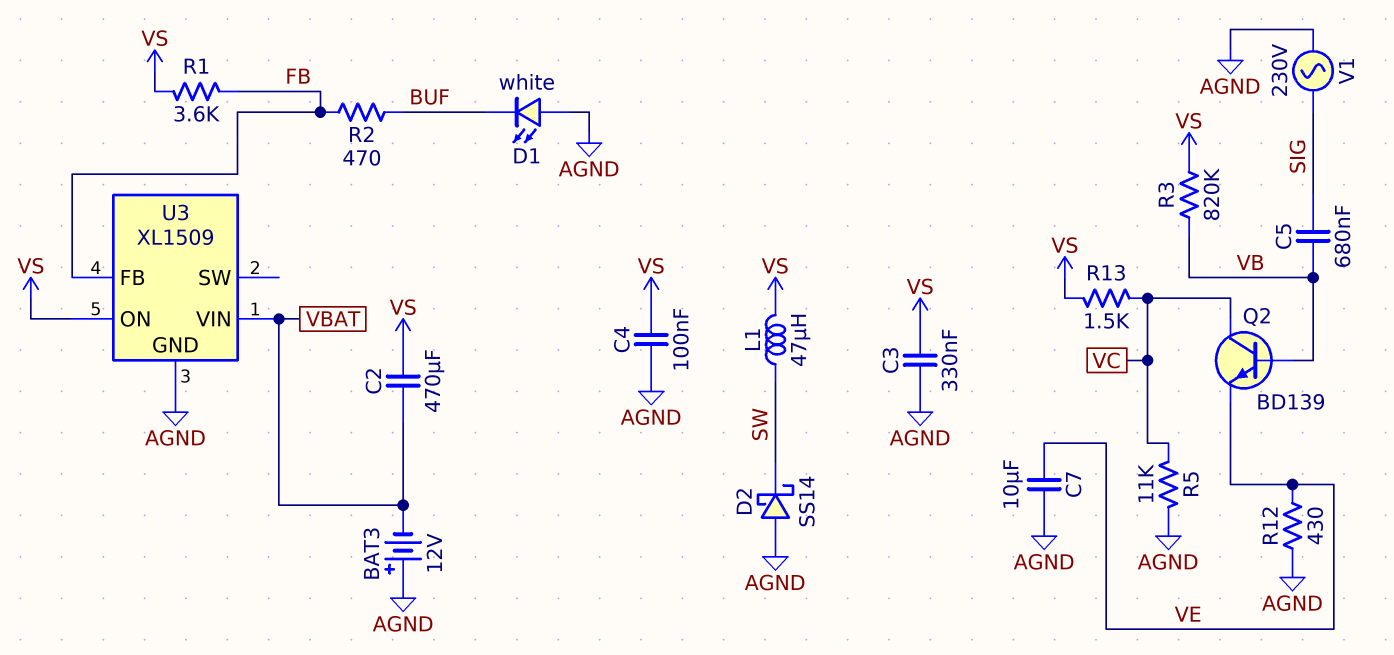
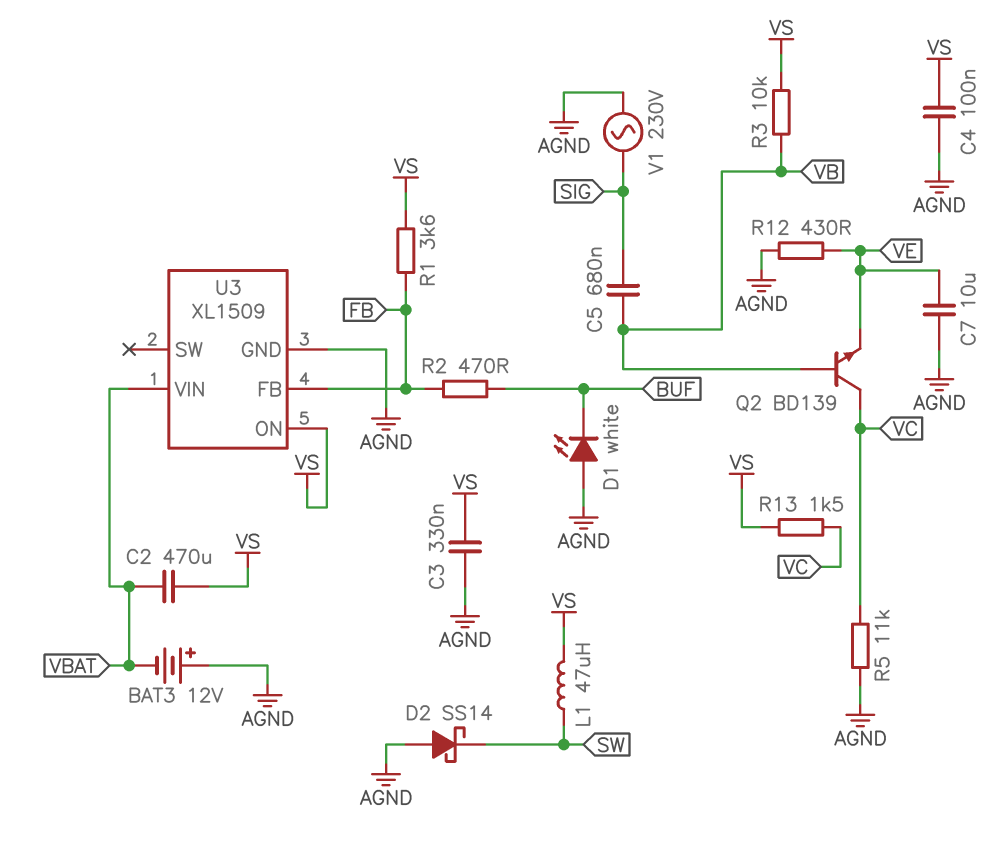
R3: 820k (VB, VS) -> 10k (VB, VS)

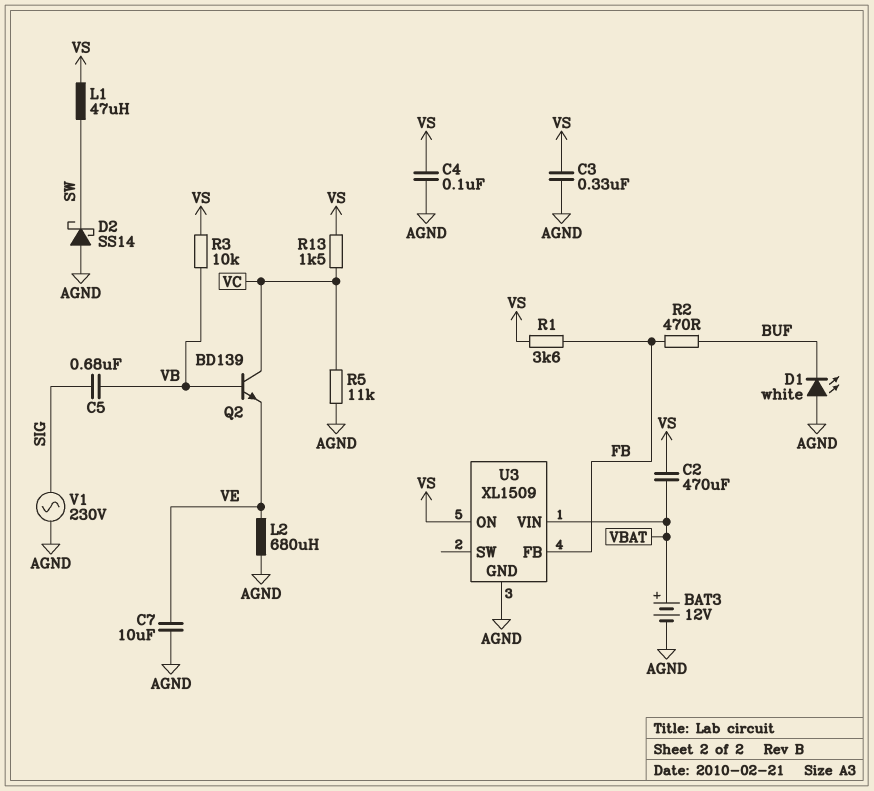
BAT3: 12V (plus AGND, minus VBAT) -> 12V (plus VBAT, minus AGND)
L2: none -> 680uH (AGND, VE)
R12: 430 (AGND, VE) -> none

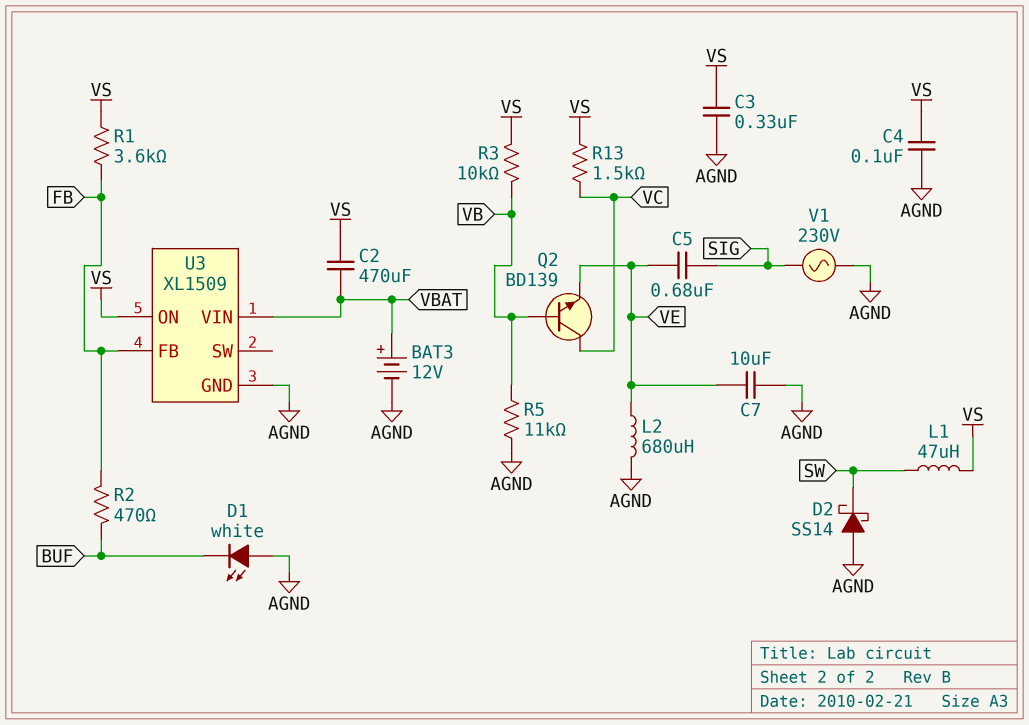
C5: 680nF (SIG, VB) -> 680nF (SIG, VE)
R5: 11k (AGND, VC) -> 11k (AGND, VB)

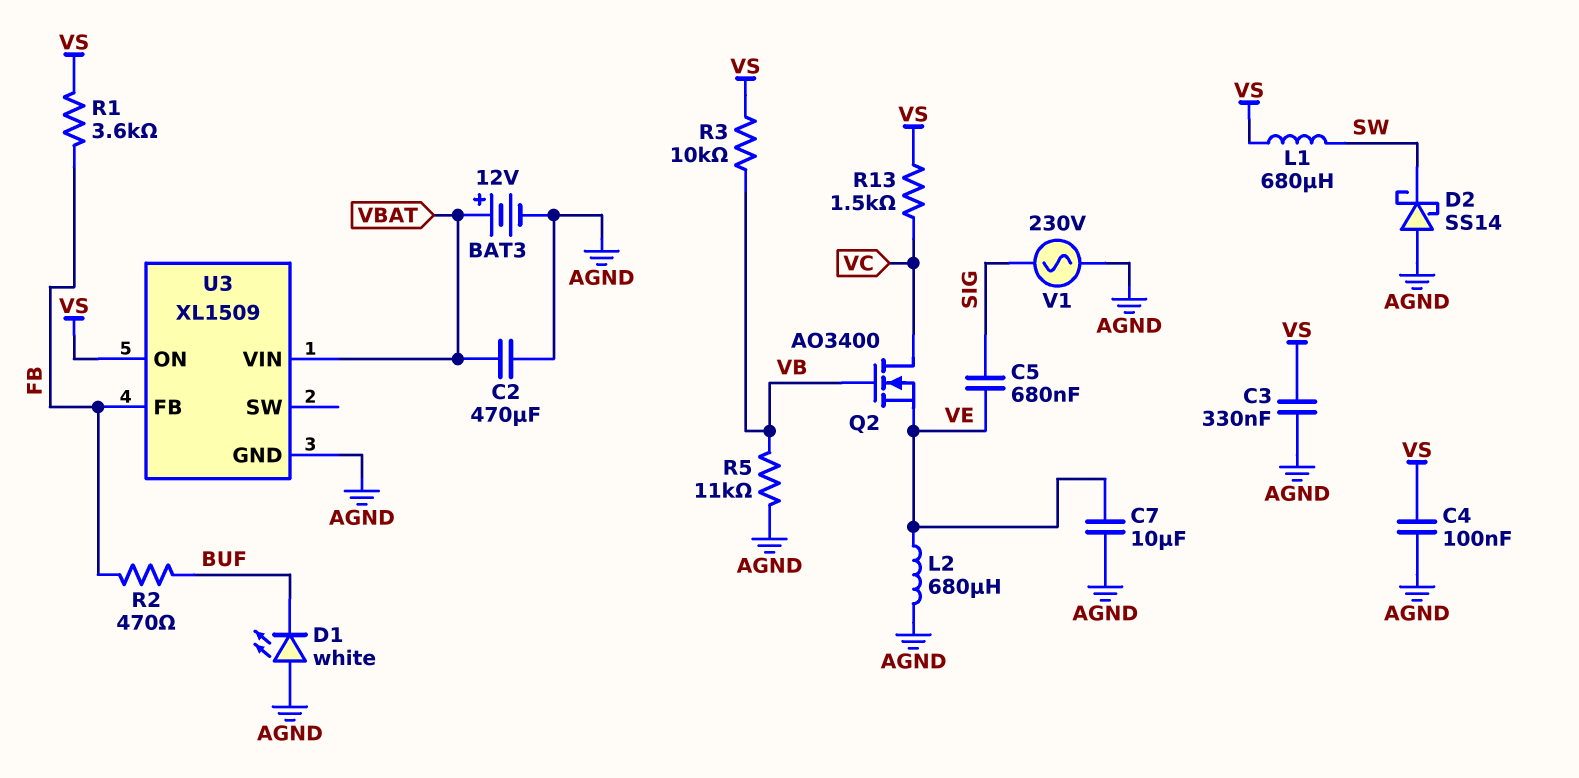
C2: 470uF (VBAT, VS) -> 470uF (AGND, VBAT)
L1: 47uH (SW, VS) -> 680uH (SW, VS)
Q2: NPN BD139 (B VB, C VC, E VE) -> NMOS AO3400 (G VB, D VC, S VE)

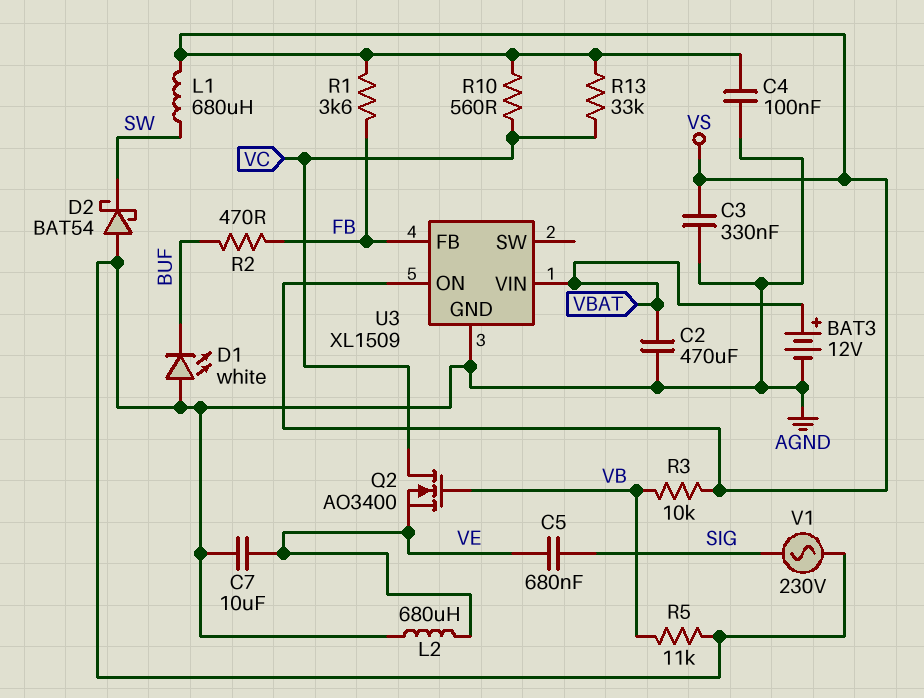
D2: schottky SS14 (A AGND, K SW) -> schottky BAT54 (A AGND, K SW)
R10: none -> 560 (VC, VS)
R13: 1.5k (VC, VS) -> 33k (VC, VS)

